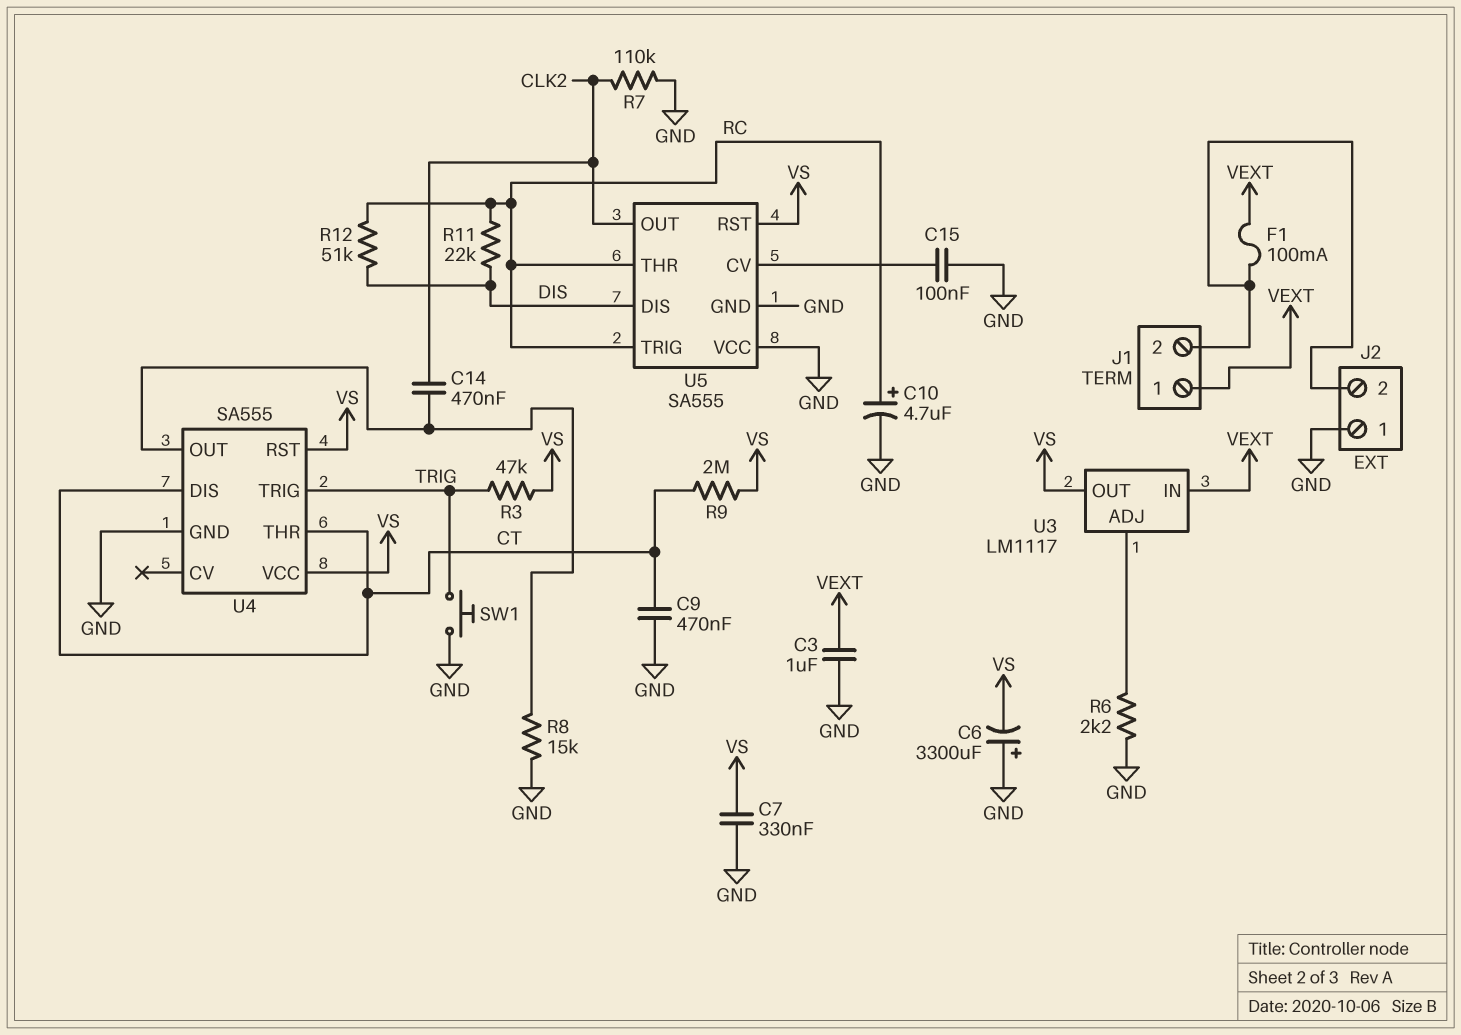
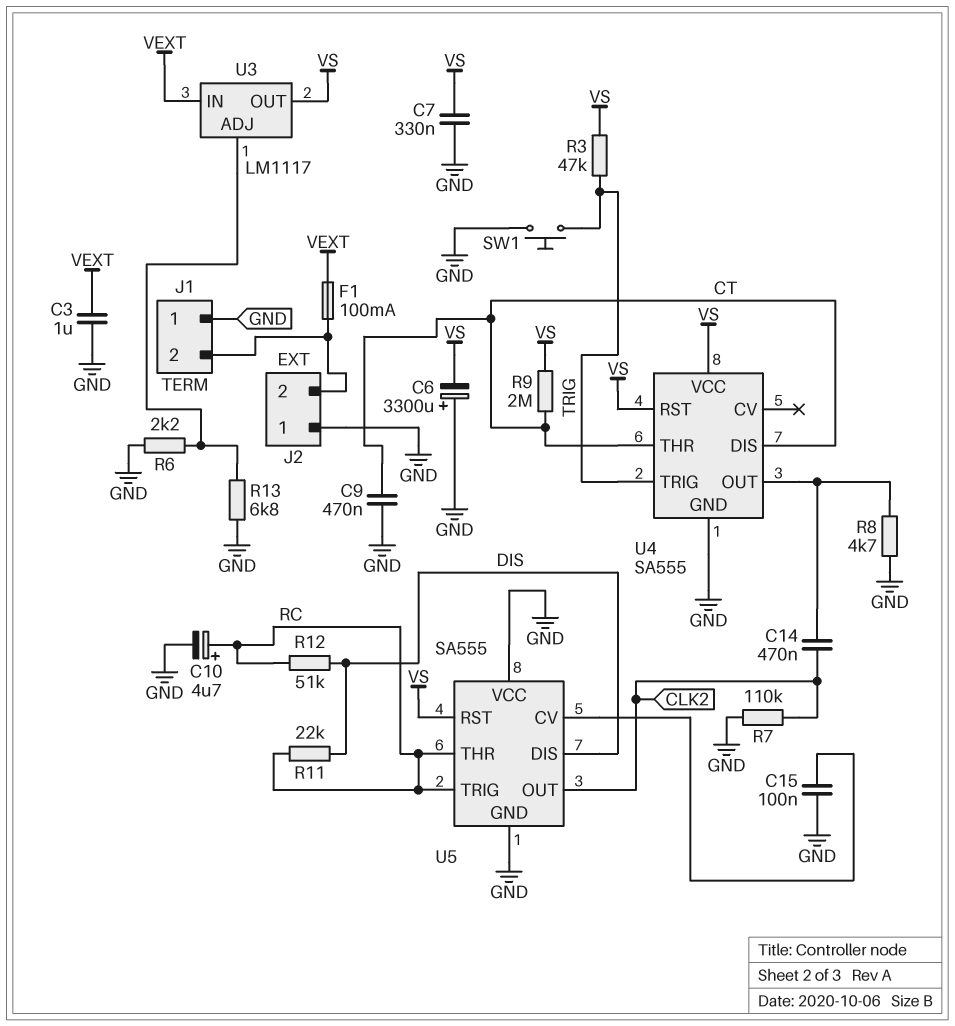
J1 pin 1: VEXT -> GND
R8: 15k (GND, U4/OUT) -> 4.7k (GND, U4/OUT)
R13: none -> 6.8k (GND, U3/ADJ)

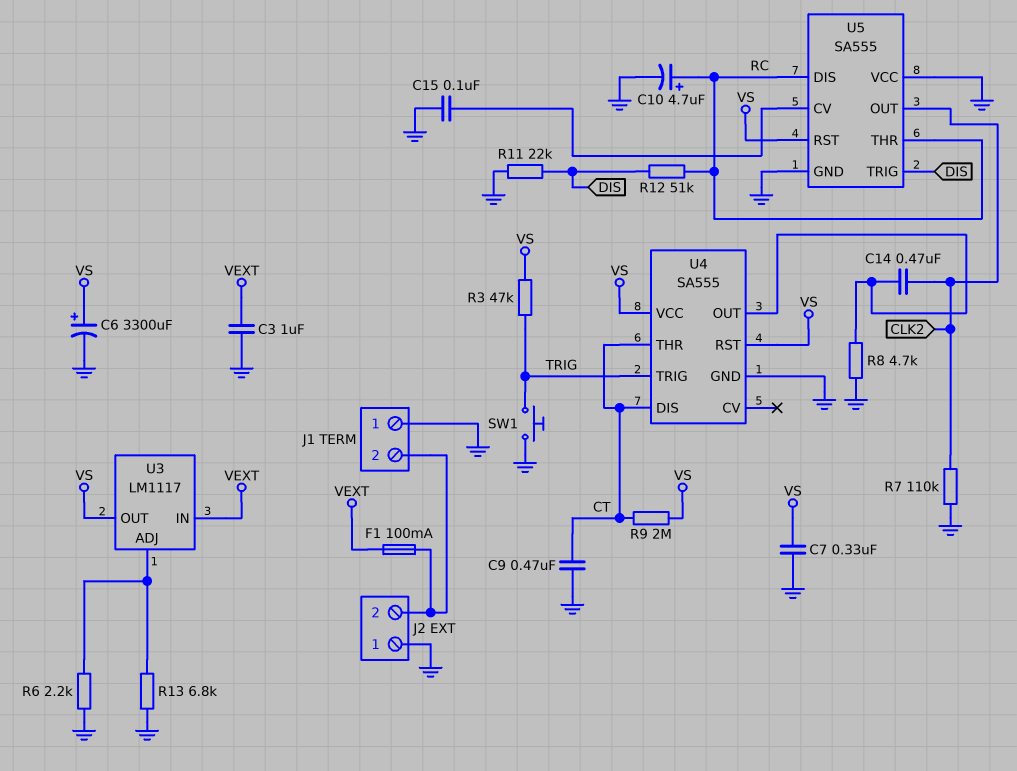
C6: 3300uF (plus GND, minus VS) -> 3300uF (plus VS, minus GND)
R11: 22k (DIS, RC) -> 22k (DIS, GND)
U5 pin DIS: DIS -> RC
U5 pin TRIG: RC -> DIS

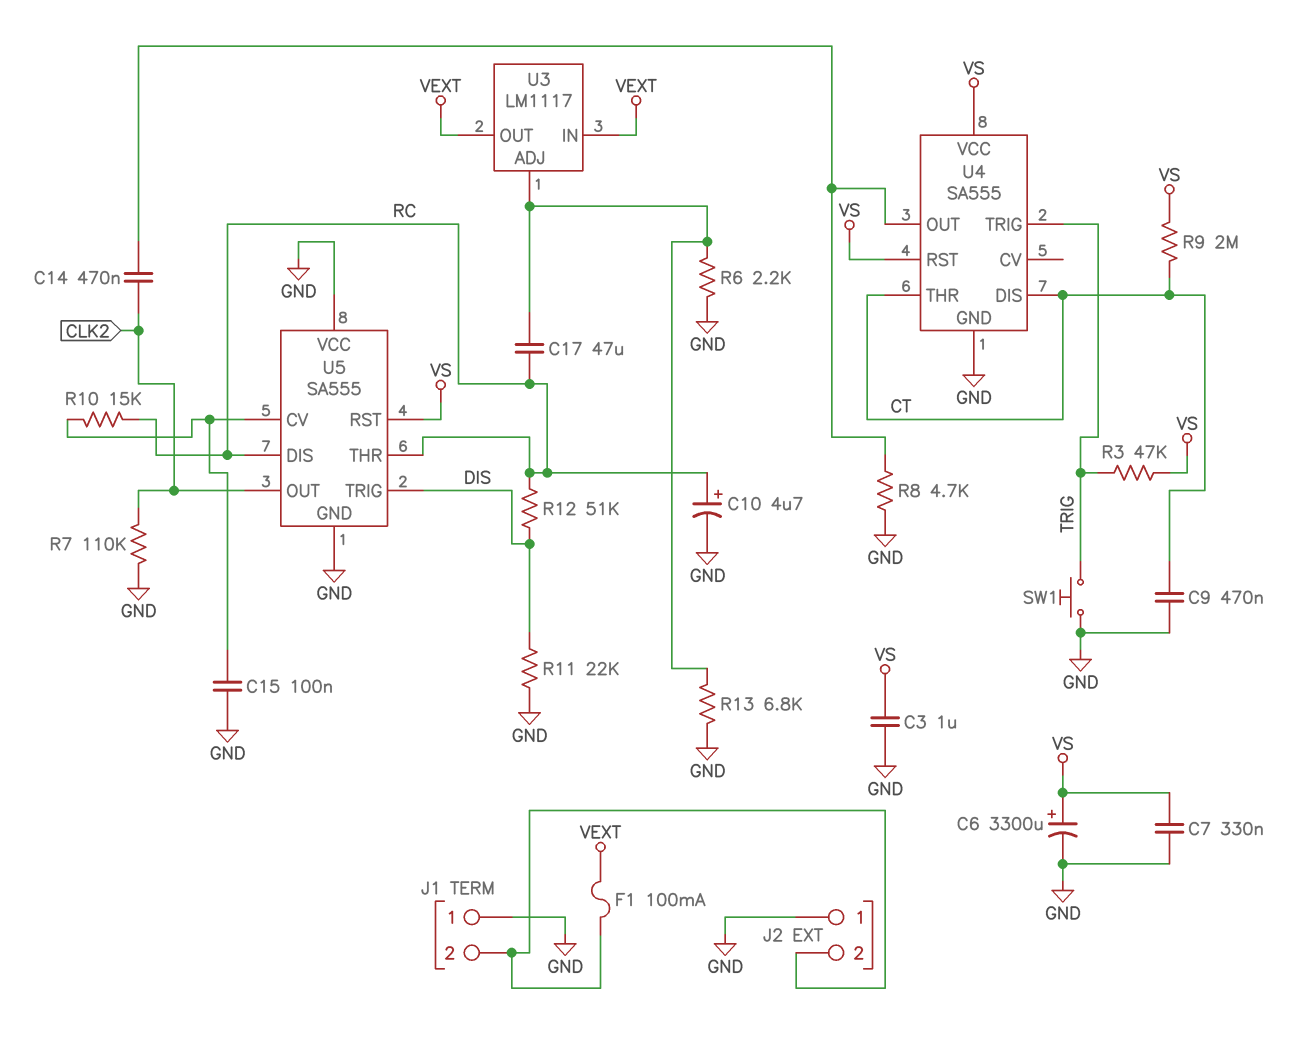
C3: 1uF (GND, VEXT) -> 1uF (GND, VS)
C17: none -> 47uF (RC, U3/ADJ)
R10: none -> 15k (RC, U5/CV)
U3 pin OUT: VS -> VEXT

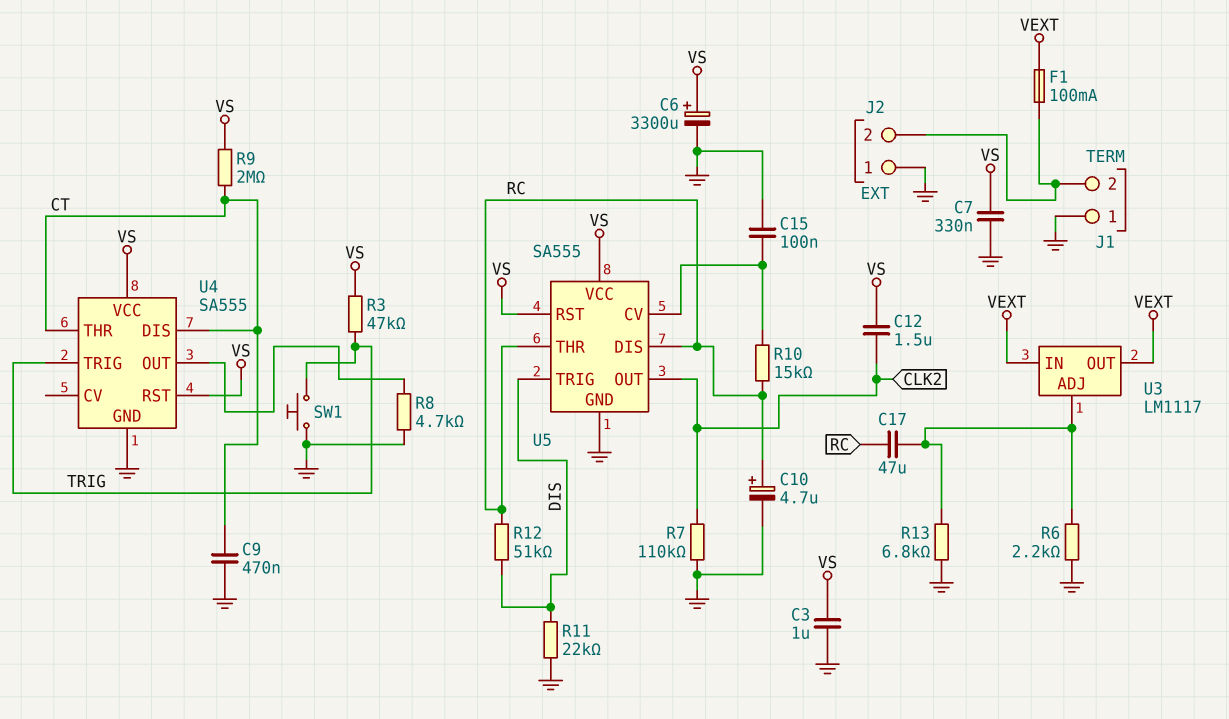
C12: none -> 1.5uF (CLK2, VS)
C14: 470nF (CLK2, U4/OUT) -> none
U5 pin VCC: GND -> VS

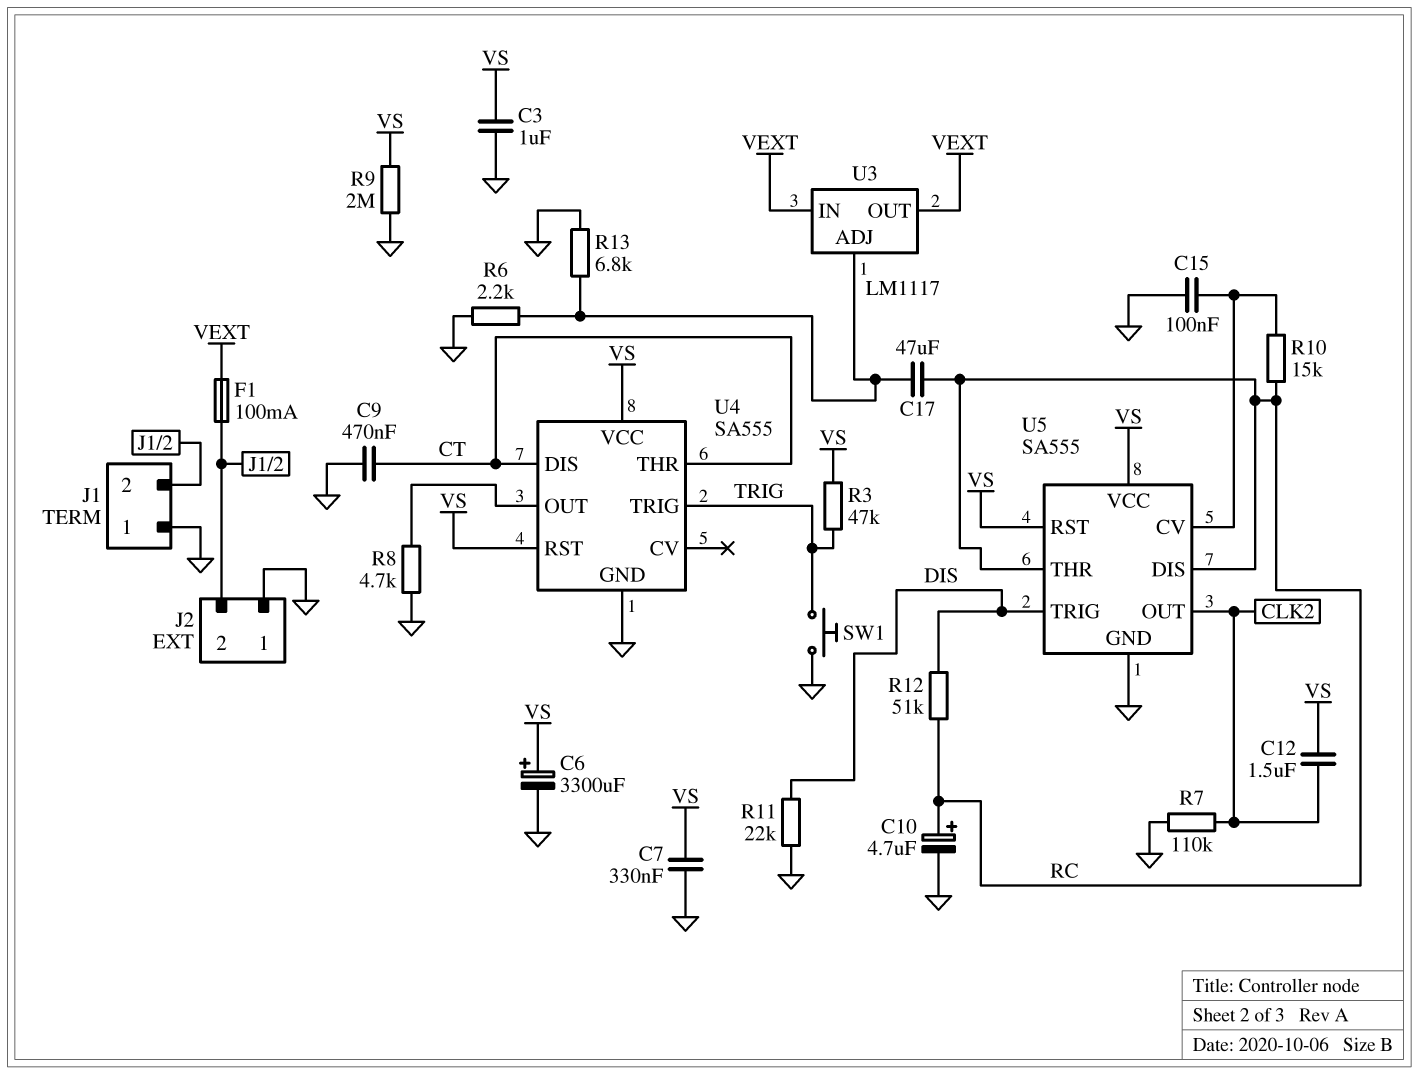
R9: 2M (CT, VS) -> 2M (GND, VS)

